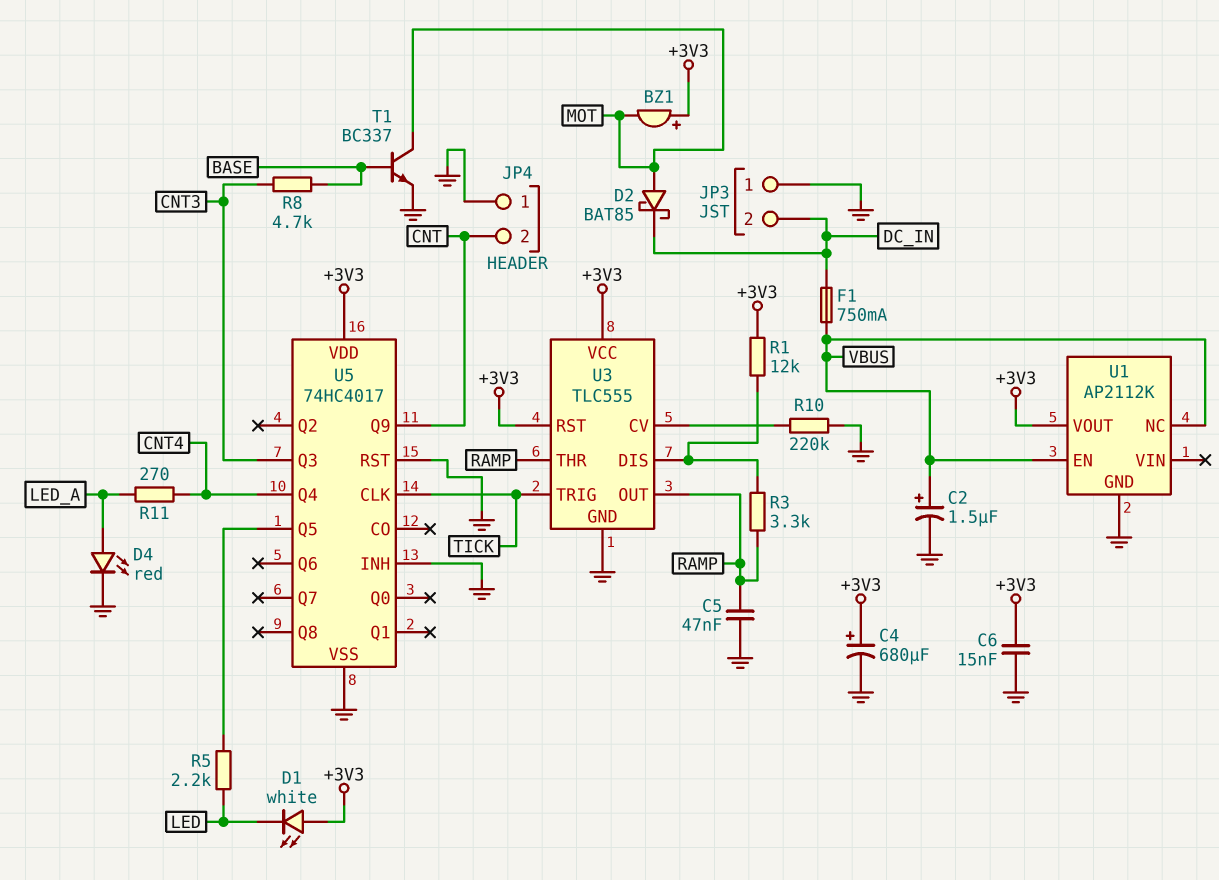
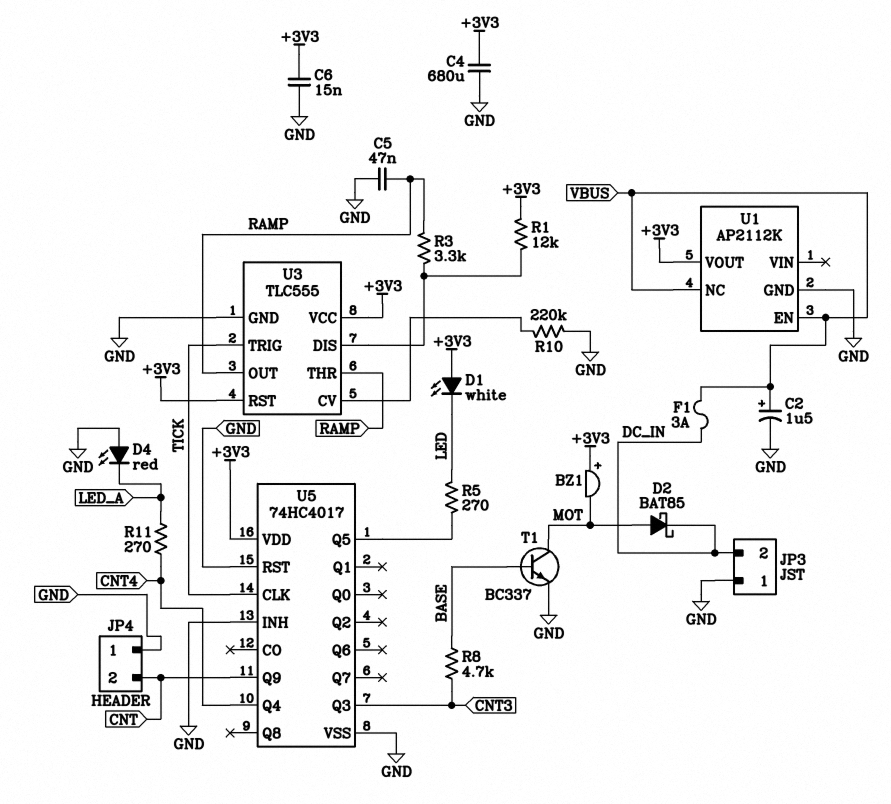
C4: 680uF (plus +3V3, minus GND) -> 680uF (+3V3, GND)
D4: LED red (A LED_A, K GND) -> LED red (A GND, K LED_A)
F1: 750mA (DC_IN, VBUS) -> 3A (DC_IN, VBUS)
R5: 2.2k (LED, U5/Q5) -> 270 (LED, U5/Q5)

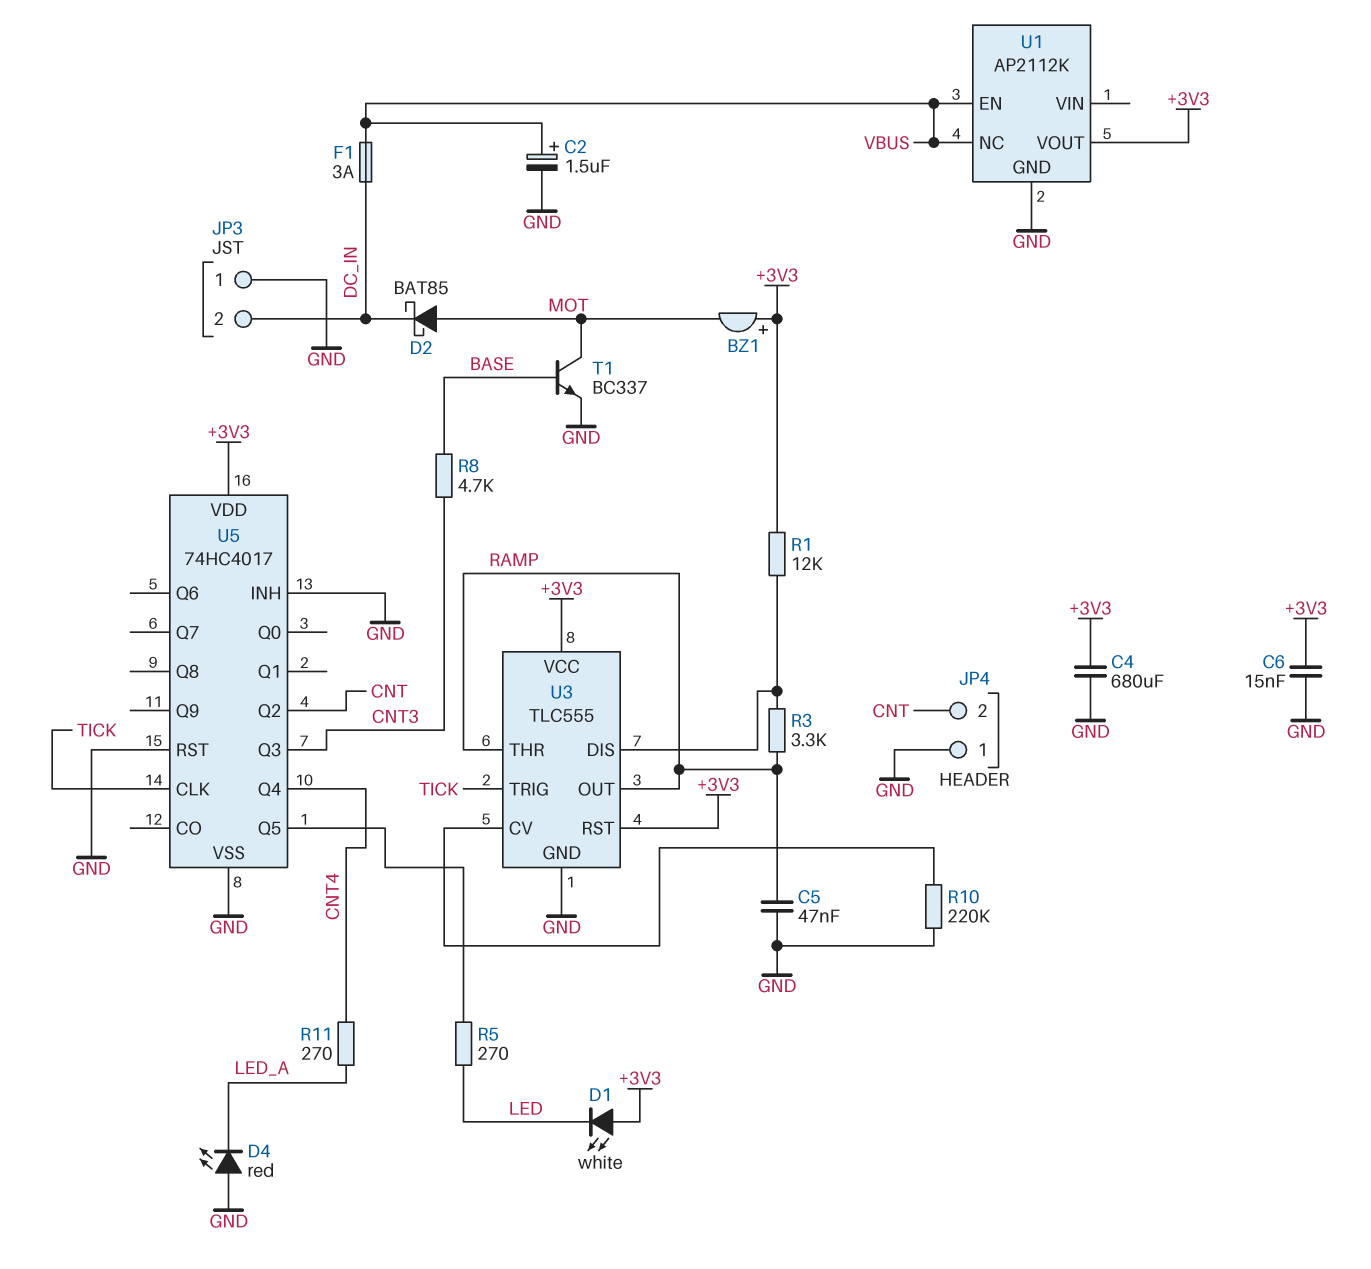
U5 pin Q2: none -> CNT
U5 pin Q9: CNT -> none

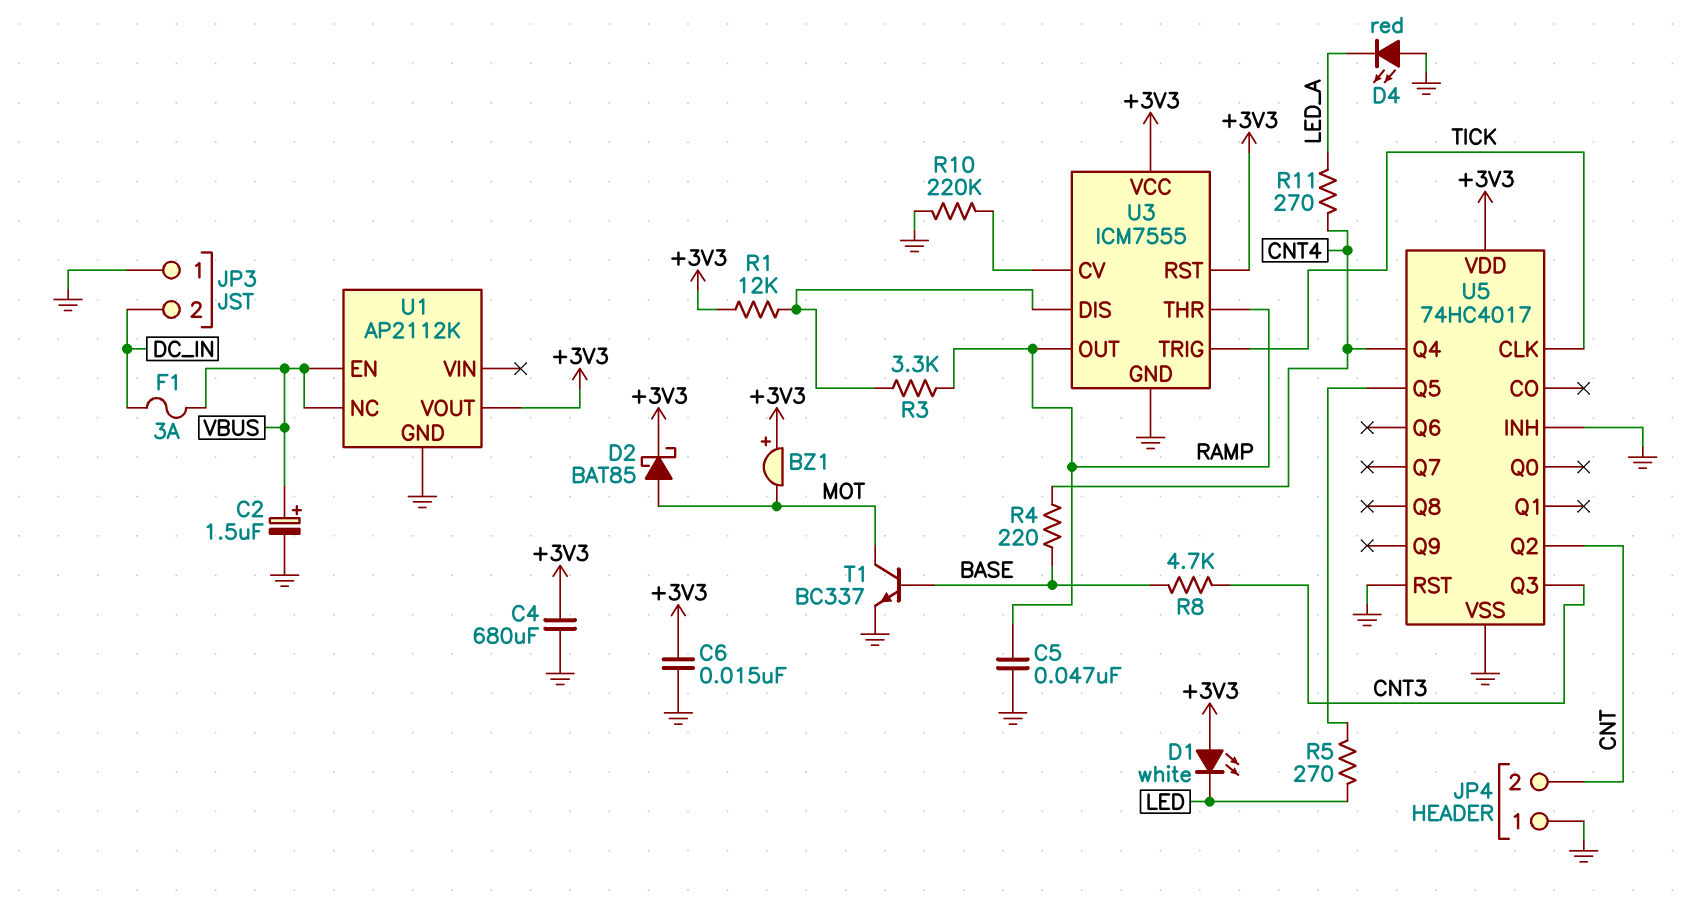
D2: schottky BAT85 (A MOT, K DC_IN) -> schottky BAT85 (A MOT, K +3V3)
R4: none -> 220 (BASE, CNT4)
U3: TLC555 -> ICM7555

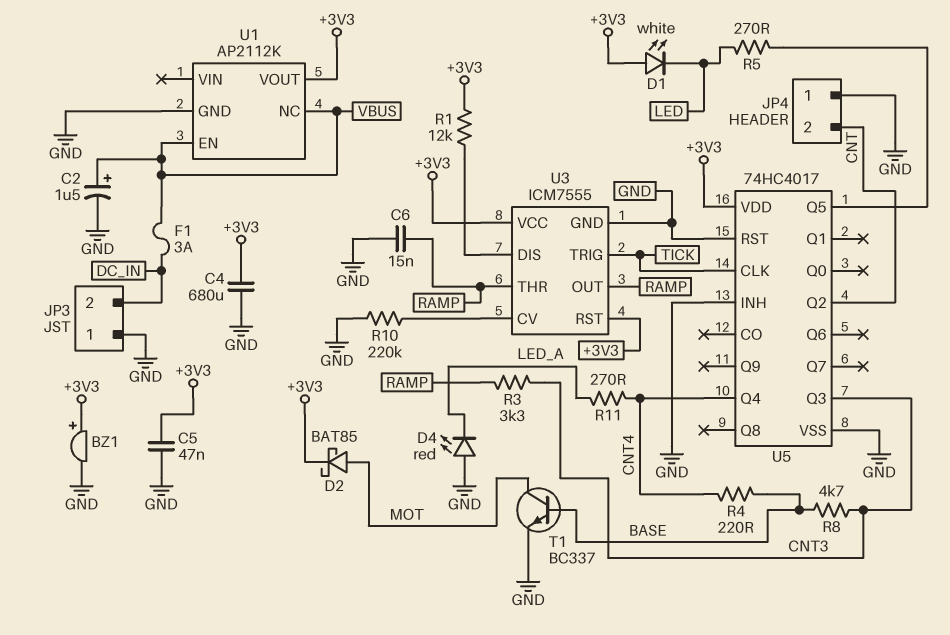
BZ1: buzzer (plus +3V3, minus MOT) -> buzzer (plus +3V3, minus GND)
C5: 47nF (GND, RAMP) -> 47nF (+3V3, GND)
C6: 15nF (+3V3, GND) -> 15nF (GND, RAMP)
R3: 3.3k (RAMP, U3/DIS) -> 3.3k (CNT3, RAMP)

